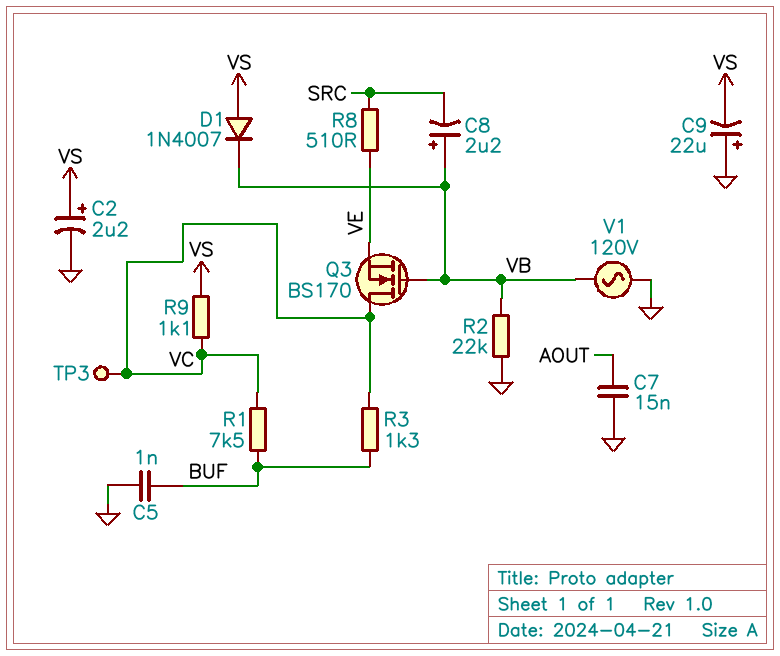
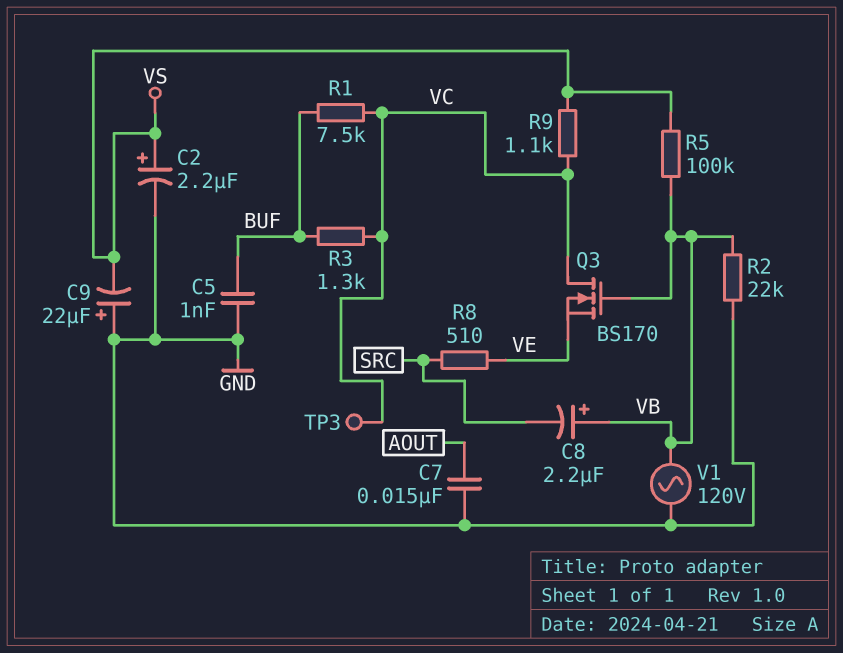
D1: diode 1N4007 (A VS, K VB) -> none
R5: none -> 100k (VB, VS)

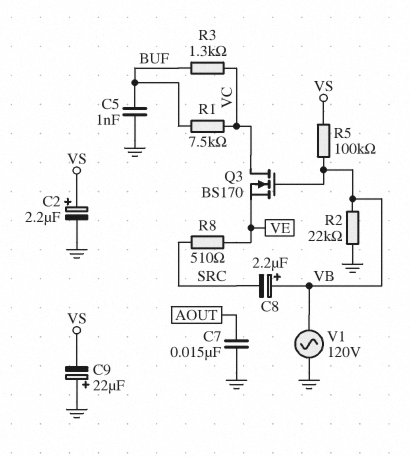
R9: 1.1k (VC, VS) -> none
TP3: test point (VC) -> none

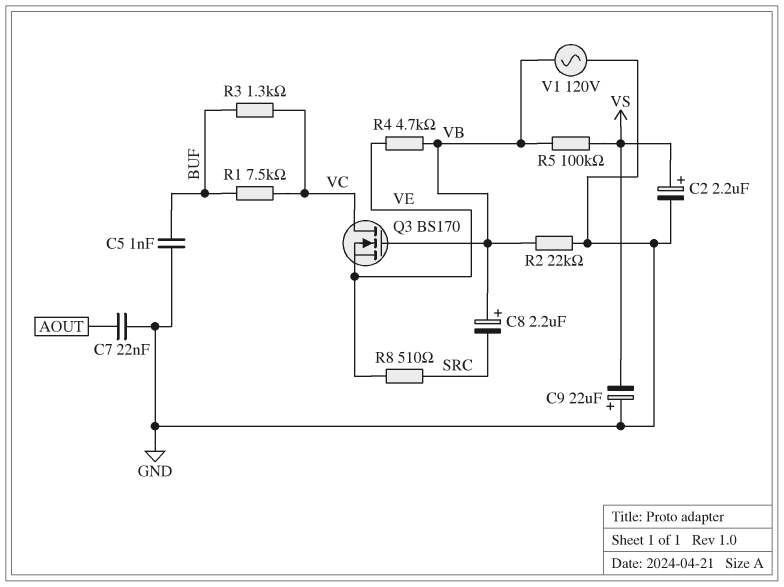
C7: 15nF (AOUT, GND) -> 22nF (AOUT, GND)
R4: none -> 4.7k (VB, VE)

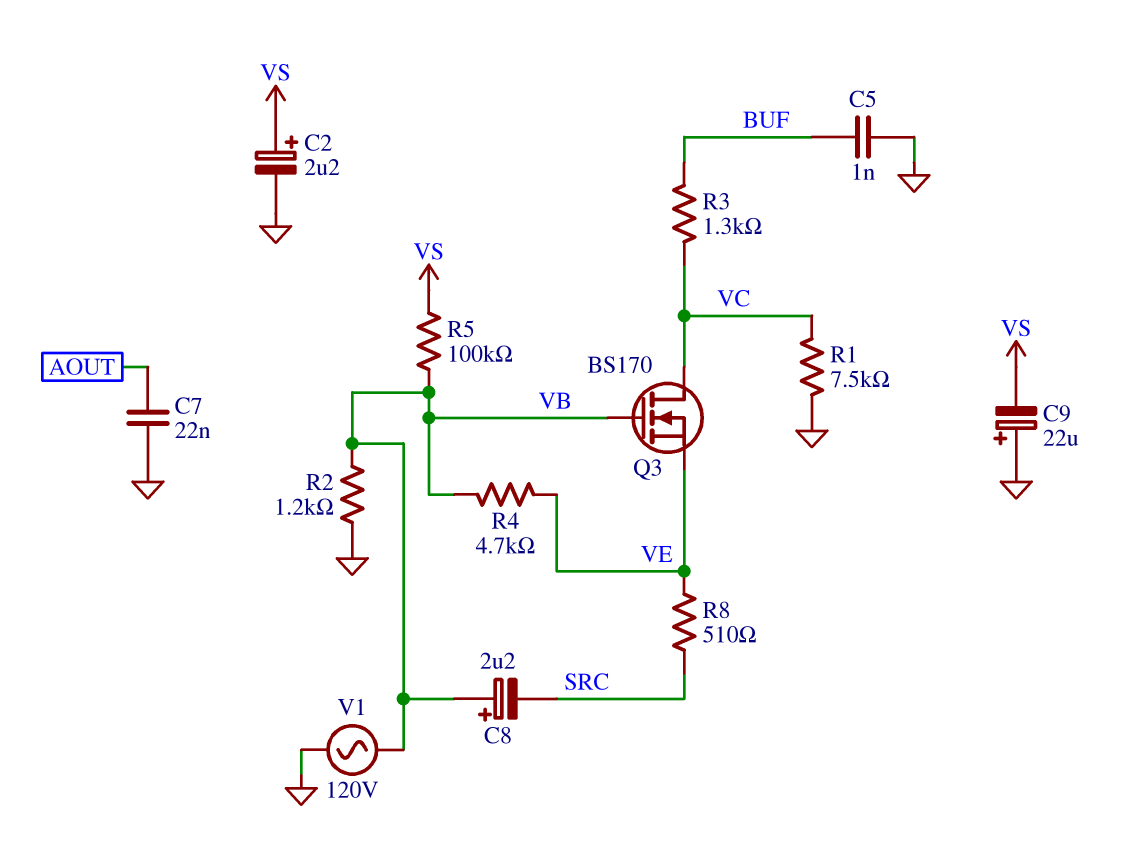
R1: 7.5k (BUF, VC) -> 7.5k (GND, VC)
R2: 22k (GND, VB) -> 1.2k (GND, VB)

